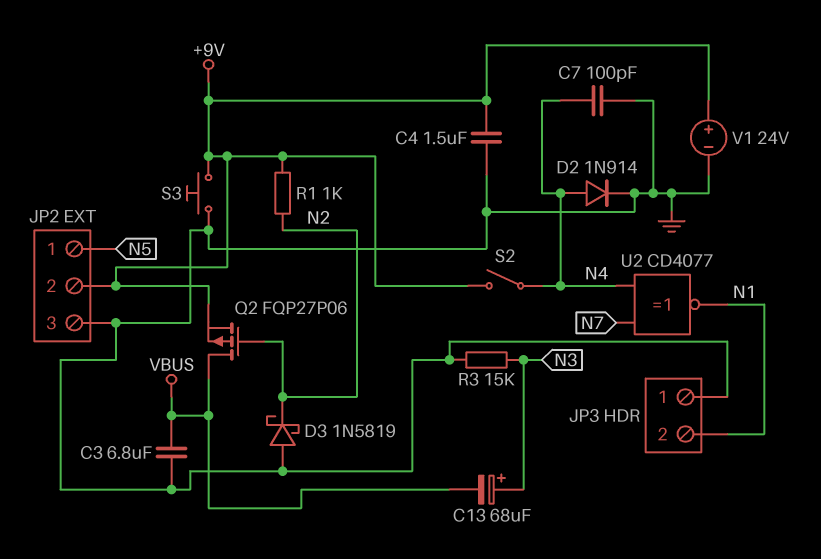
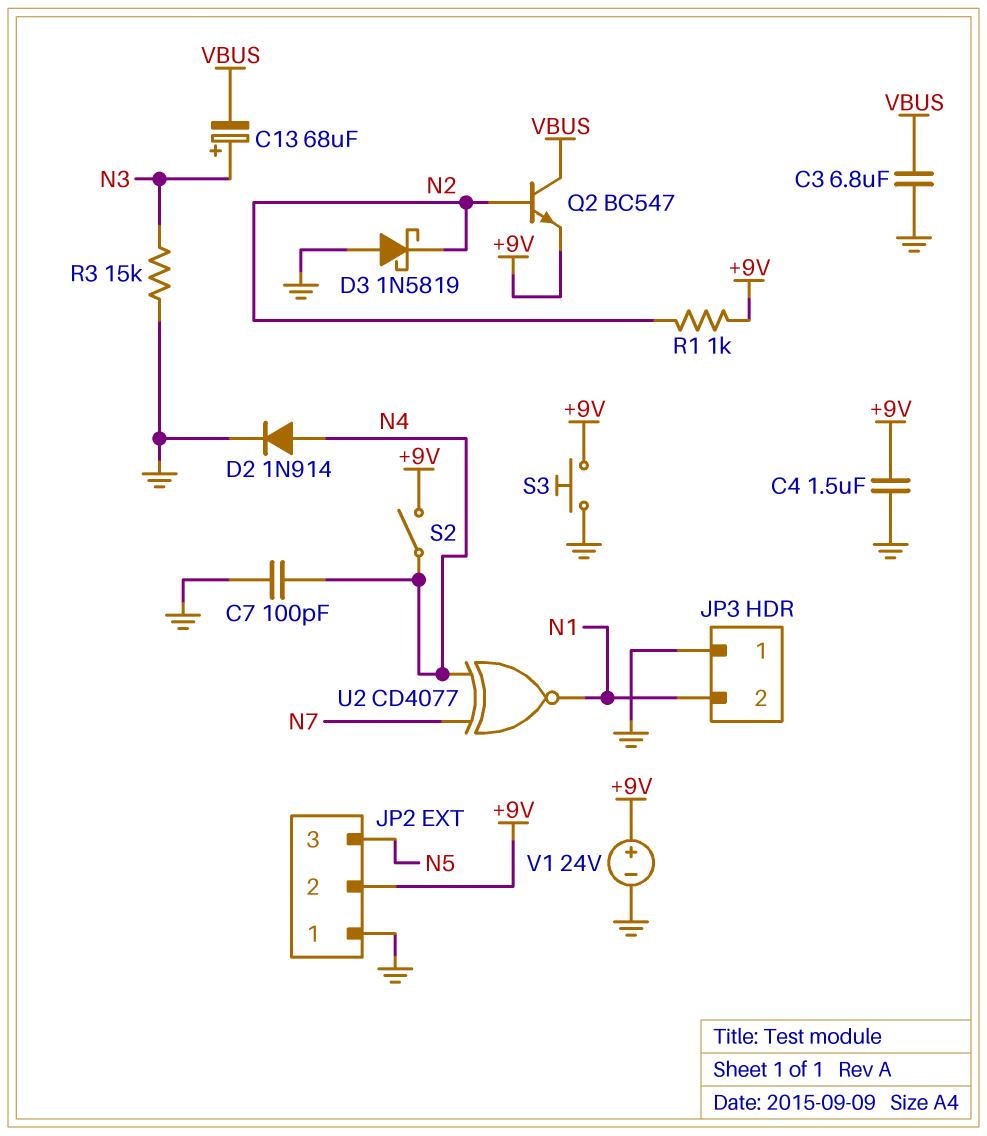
JP2 pin 1: N5 -> GND
JP2 pin 3: GND -> N5
Q2: PMOS FQP27P06 (G N2, D VBUS, S +9V) -> NPN BC547 (B N2, C VBUS, E +9V)

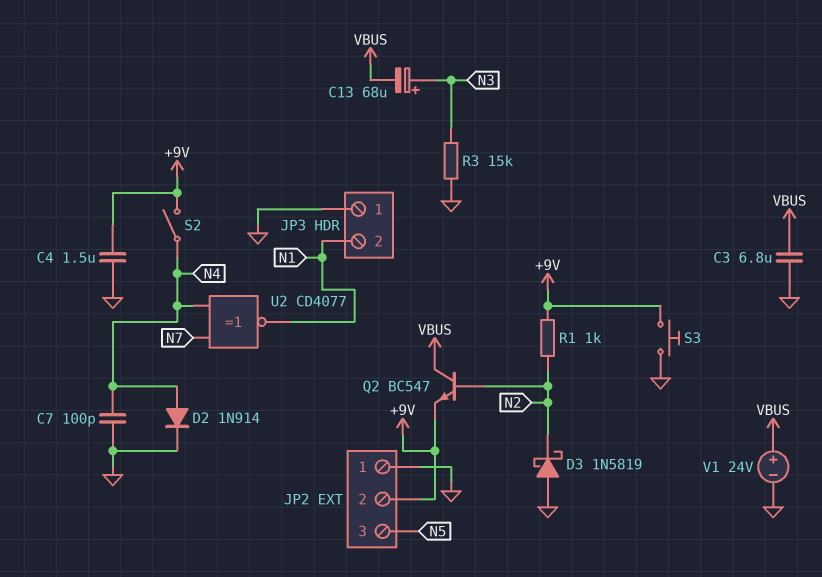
V1: 24V (plus +9V, minus GND) -> 24V (plus VBUS, minus GND)

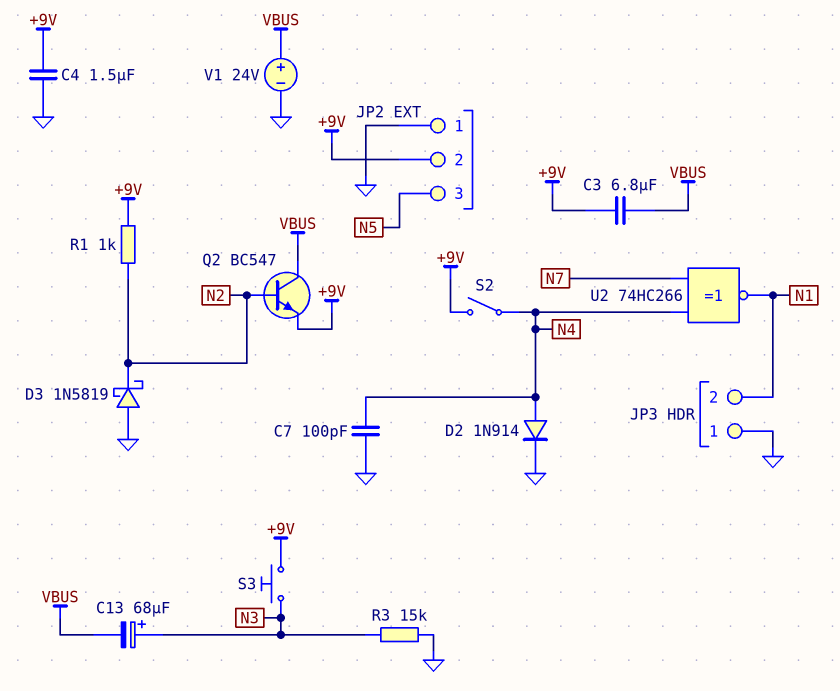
C3: 6.8uF (GND, VBUS) -> 6.8uF (+9V, VBUS)
S3: button (+9V, GND) -> button (+9V, N3)
U2: XNOR CD4077 (in N4, in N7, out N1) -> XNOR 74HC266 (in N4, in N7, out N1)

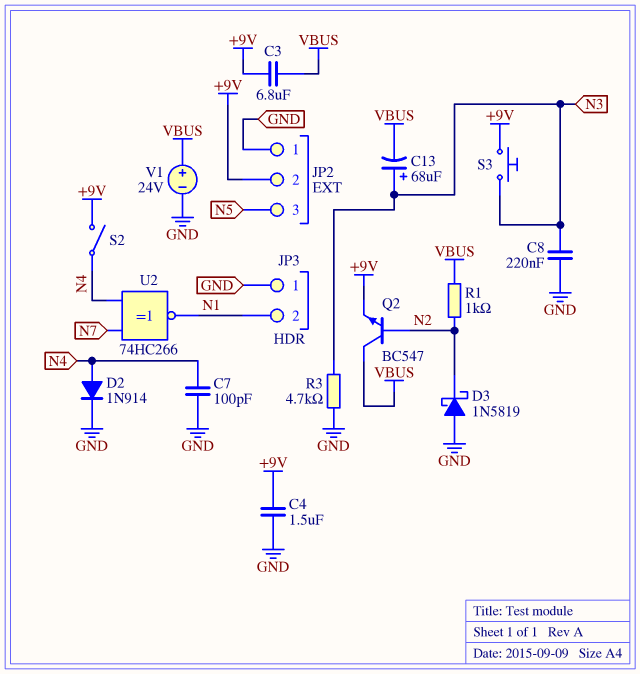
C8: none -> 220nF (GND, N3)
R1: 1k (+9V, N2) -> 1k (N2, VBUS)
R3: 15k (GND, N3) -> 4.7k (GND, N3)

